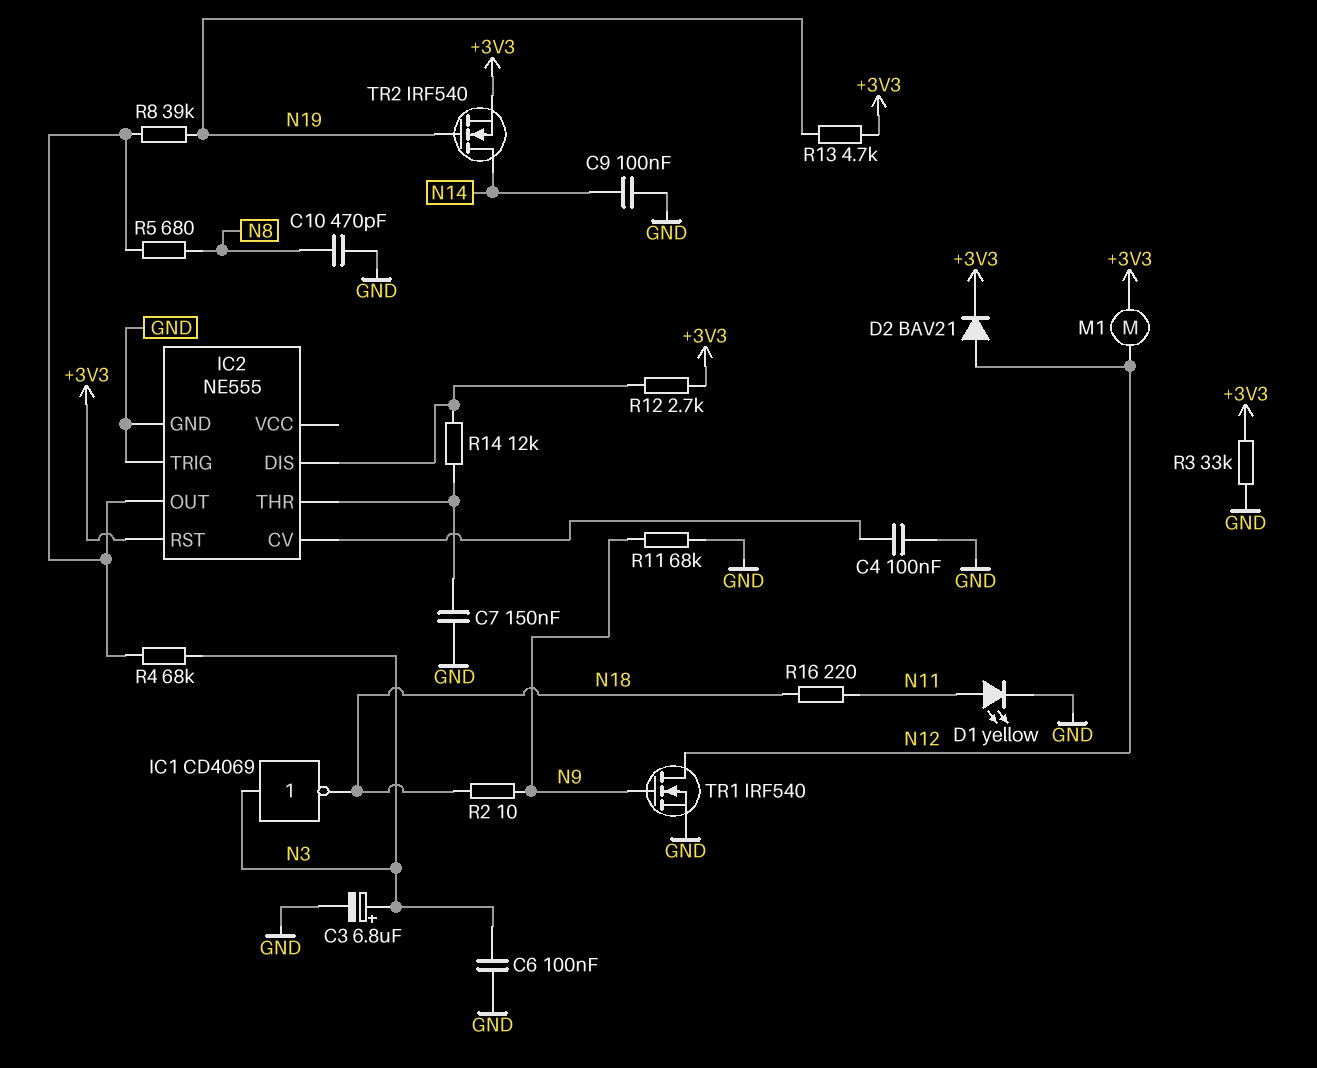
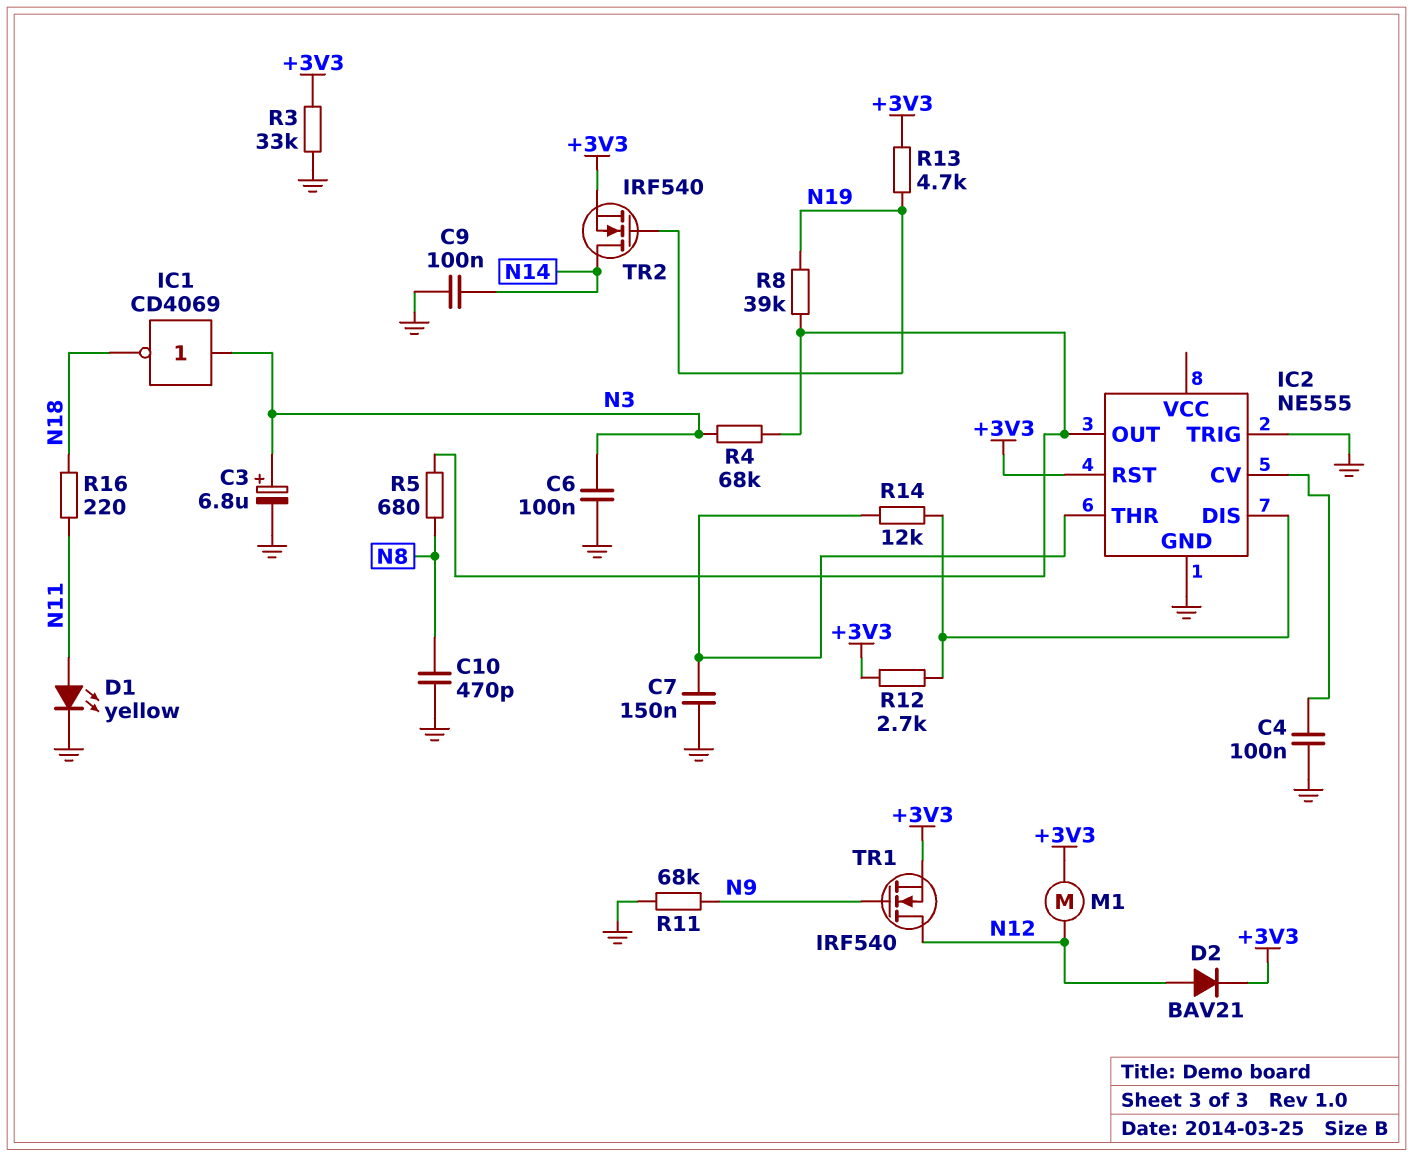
R2: 10 (N9, N18) -> none
TR1: NMOS IRF540 (G N9, D N12, S GND) -> NMOS IRF540 (G N9, D N12, S +3V3)

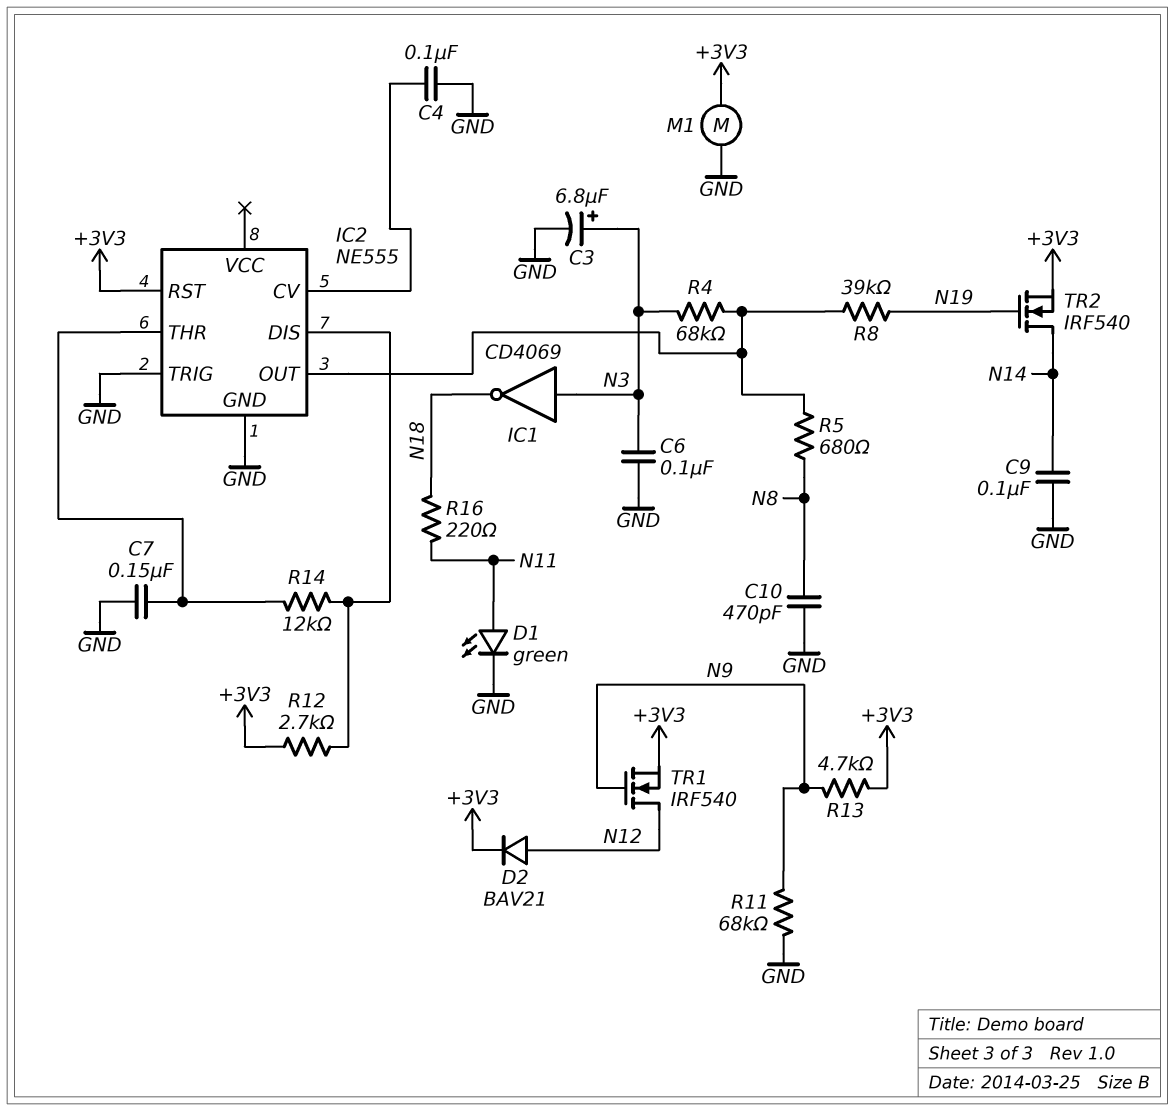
D1: LED yellow (A N11, K GND) -> LED green (A N11, K GND)
M1: motor (+3V3, N12) -> motor (+3V3, GND)
R3: 33k (+3V3, GND) -> none
R13: 4.7k (+3V3, N19) -> 4.7k (+3V3, N9)

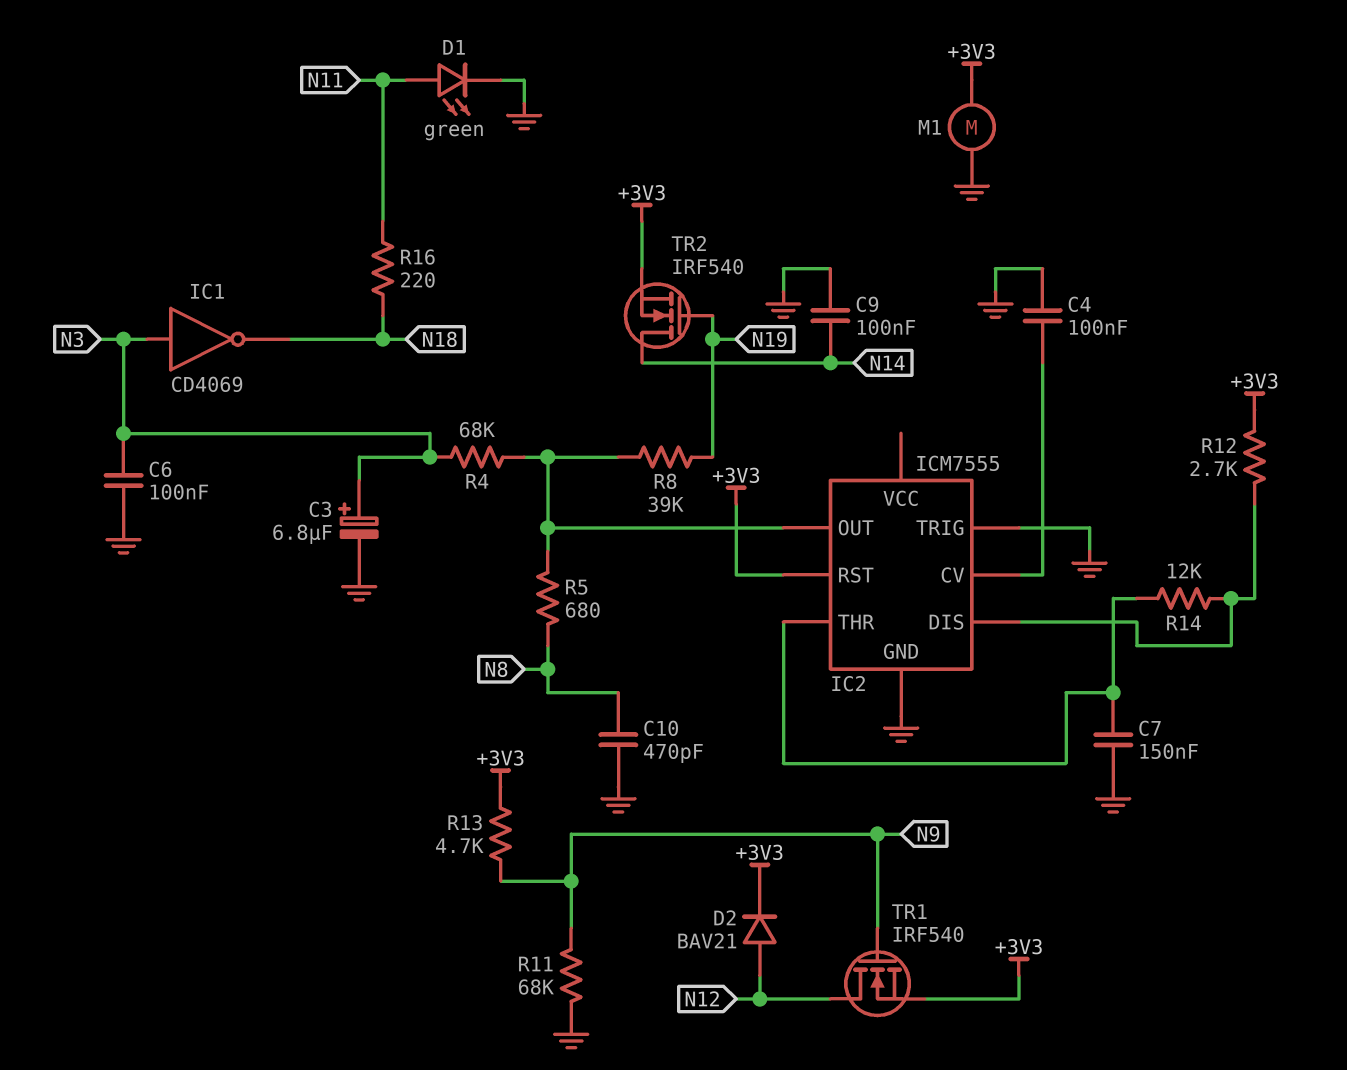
IC2: NE555 -> ICM7555

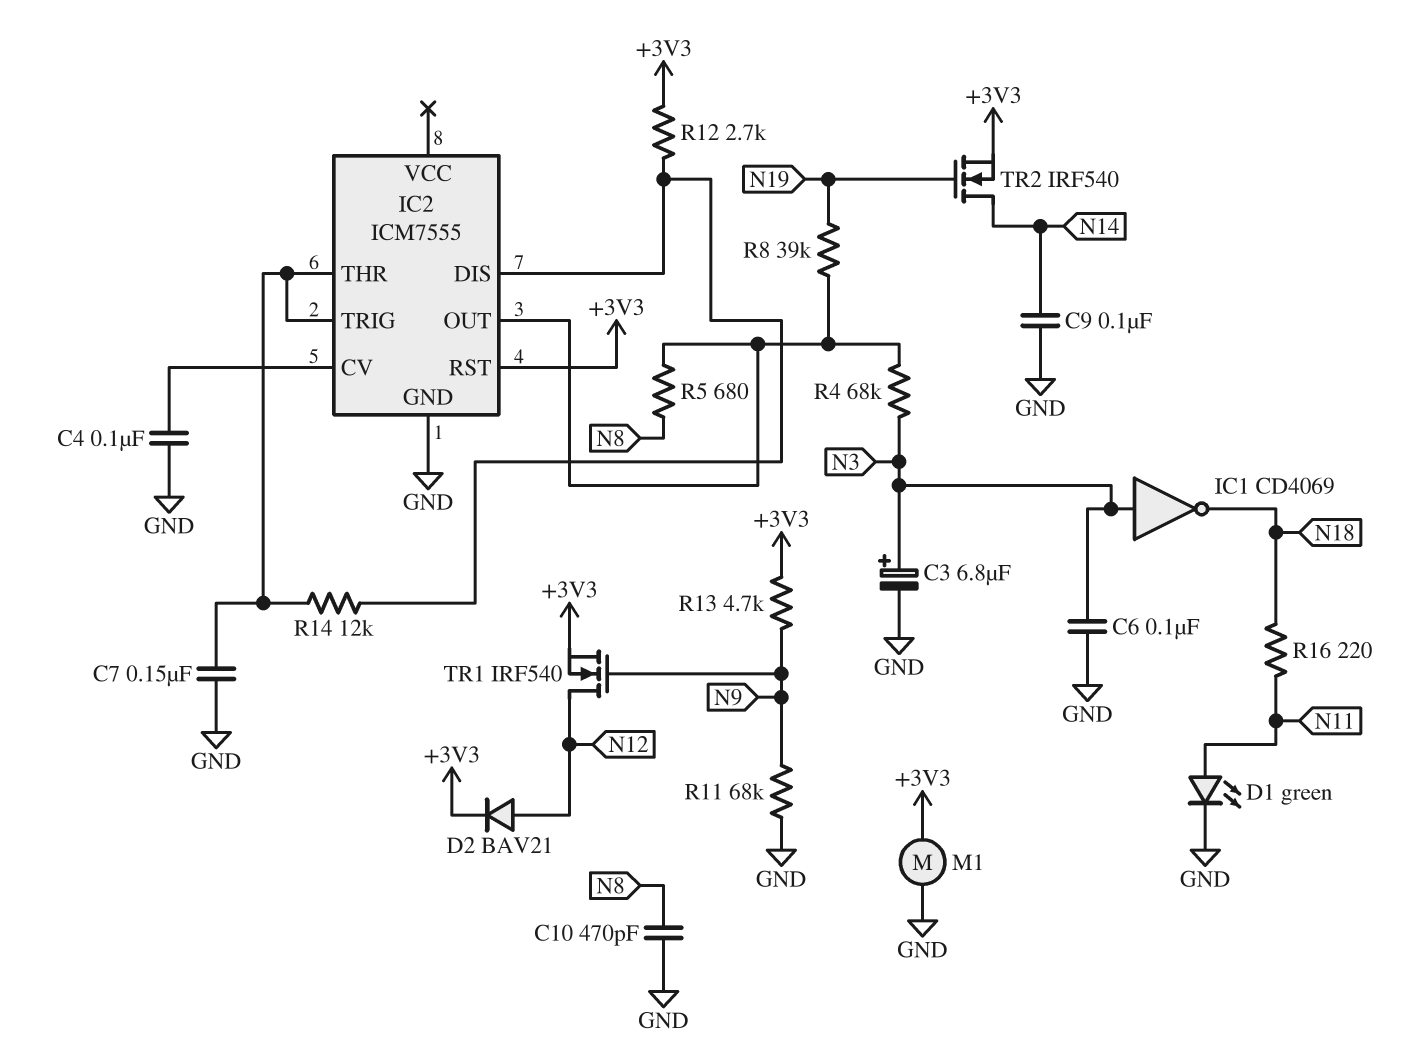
IC2 pin TRIG: GND -> IC2/THR

